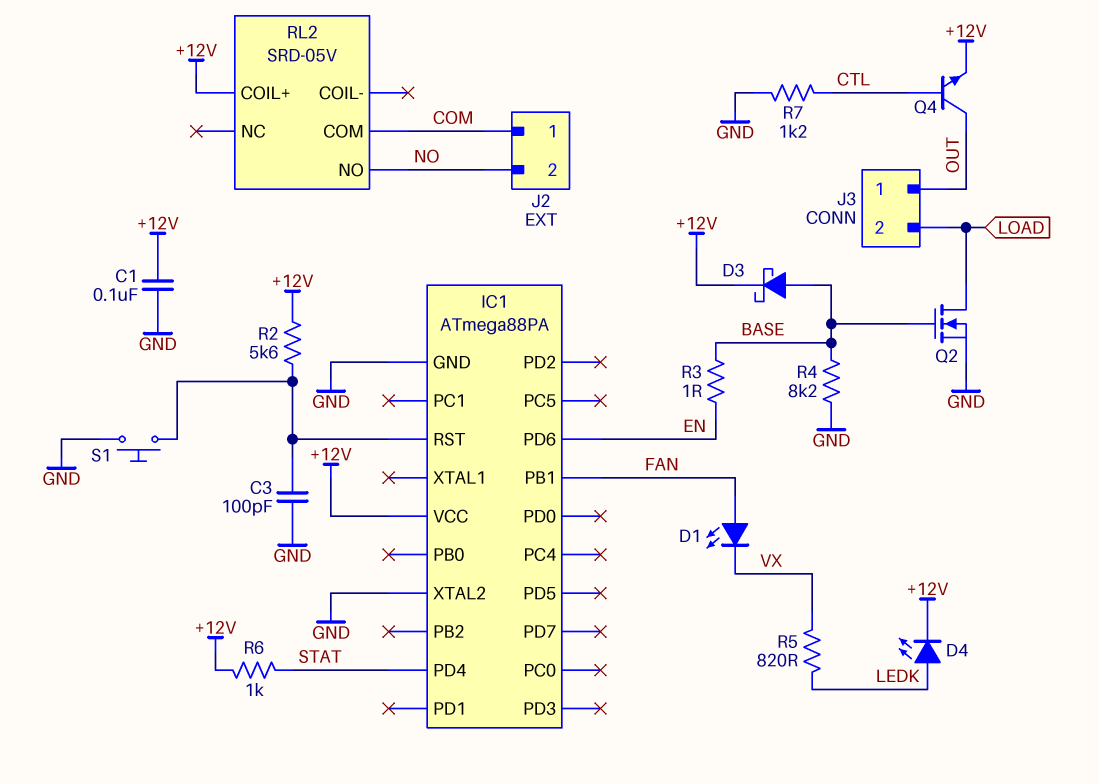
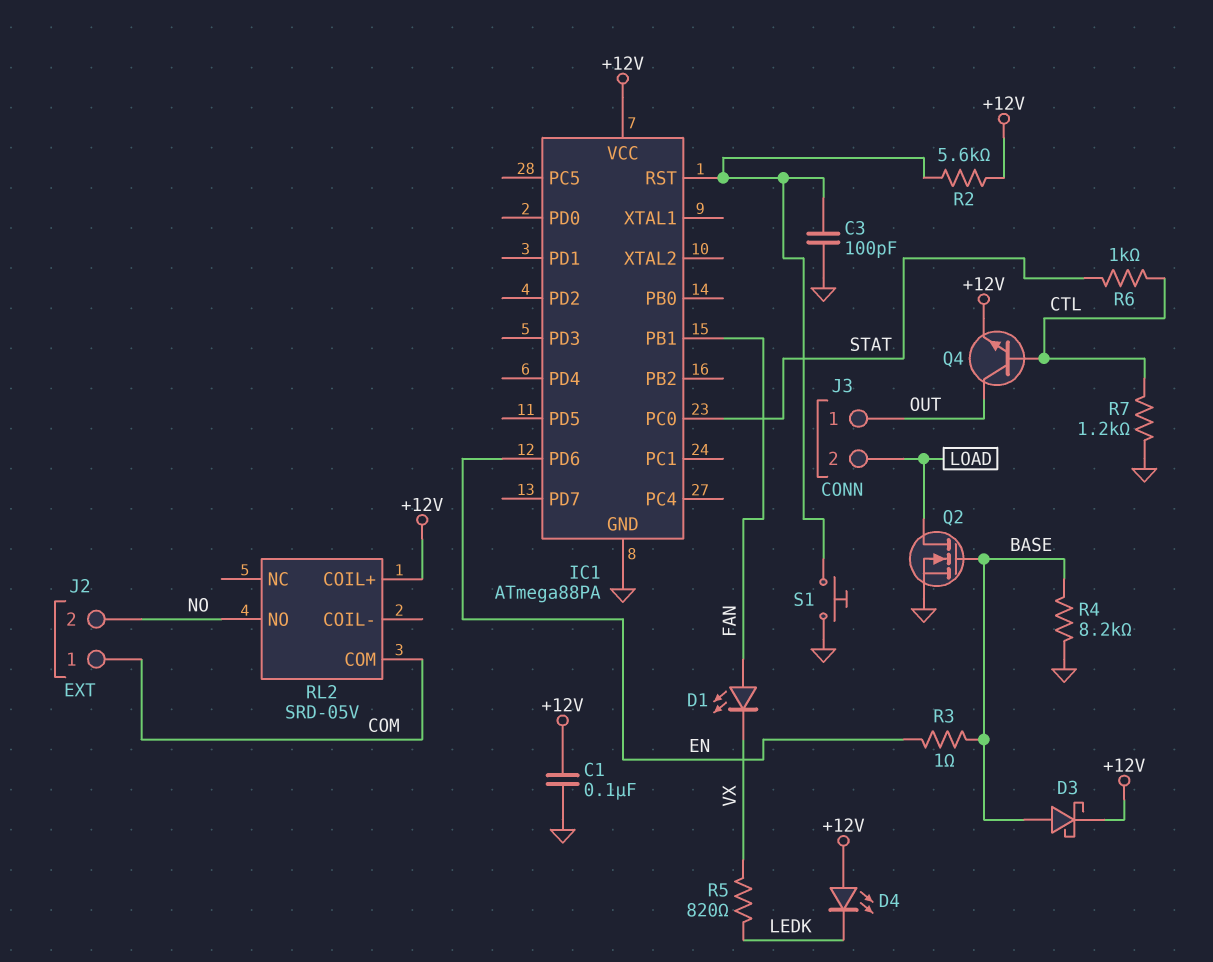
D4: LED (A LEDK, K +12V) -> LED (A +12V, K LEDK)
IC1 pin PC0: none -> STAT
IC1 pin PD4: STAT -> none
IC1 pin XTAL2: GND -> none
R6: 1k (+12V, STAT) -> 1k (CTL, STAT)

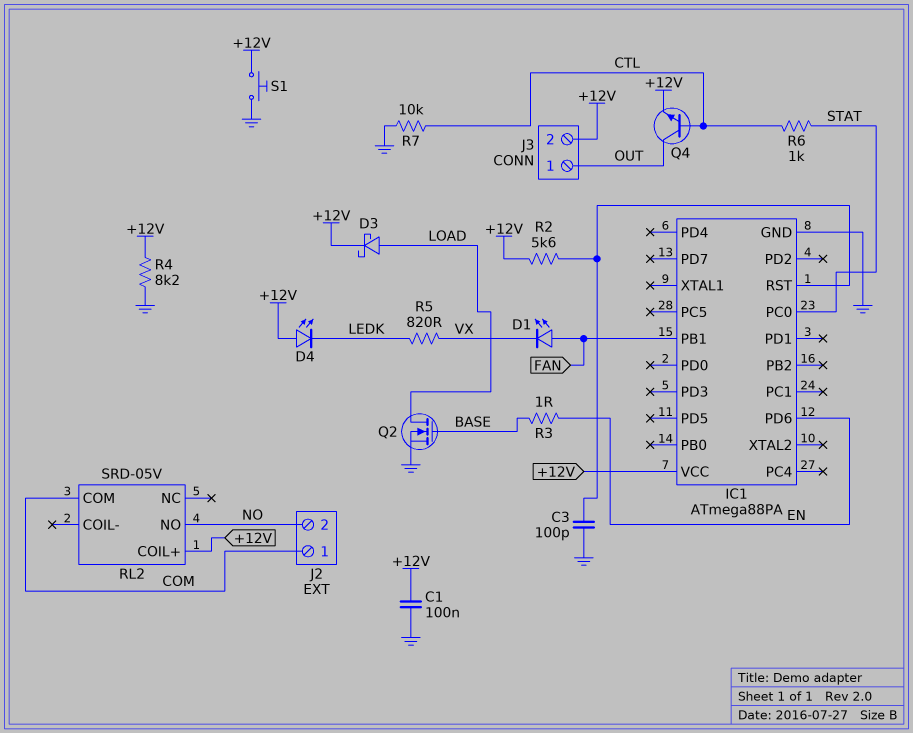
D3: schottky (A BASE, K +12V) -> schottky (A LOAD, K +12V)
J3 pin 2: LOAD -> +12V
R4: 8.2k (BASE, GND) -> 8.2k (+12V, GND)
R7: 1.2k (CTL, GND) -> 10k (CTL, GND)
S1: button (GND, IC1/RST) -> button (+12V, GND)

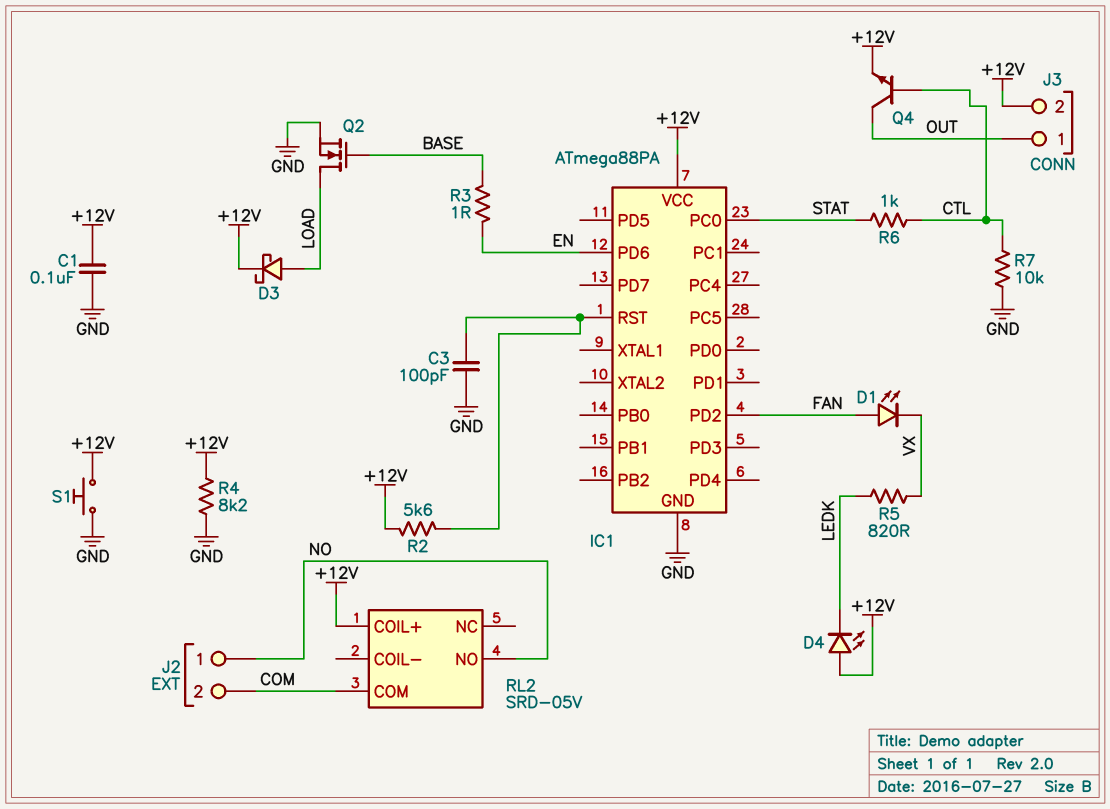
IC1 pin PB1: FAN -> none
IC1 pin PD2: none -> FAN
J2 pin 1: COM -> NO
J2 pin 2: NO -> COM

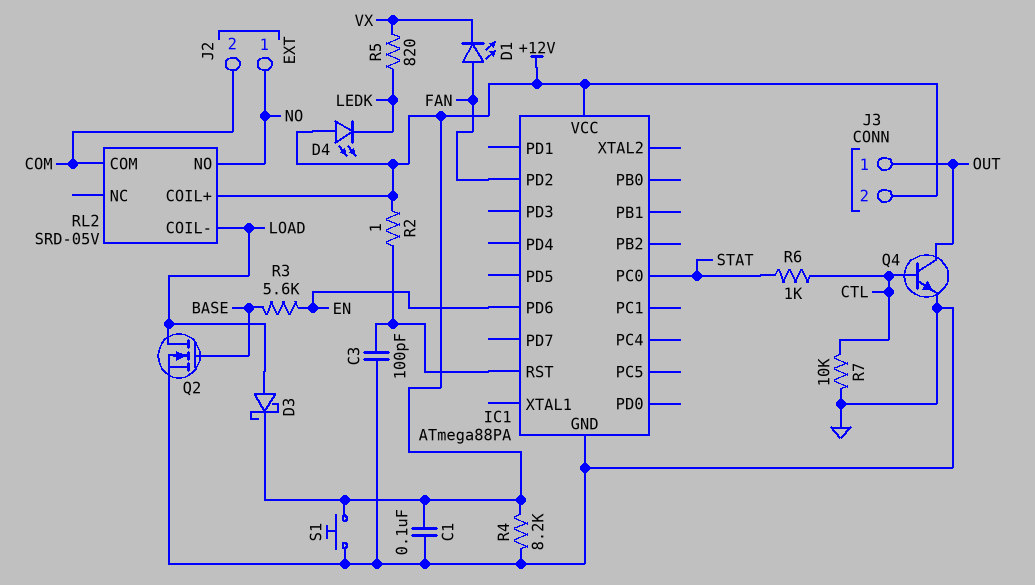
Q4: NPN (B CTL, C OUT, E +12V) -> NPN (B CTL, C OUT, E GND)
R2: 5.6k (+12V, IC1/RST) -> 1 (+12V, IC1/RST)
R3: 1 (BASE, EN) -> 5.6k (BASE, EN)
RL2 pin COIL-: none -> LOAD

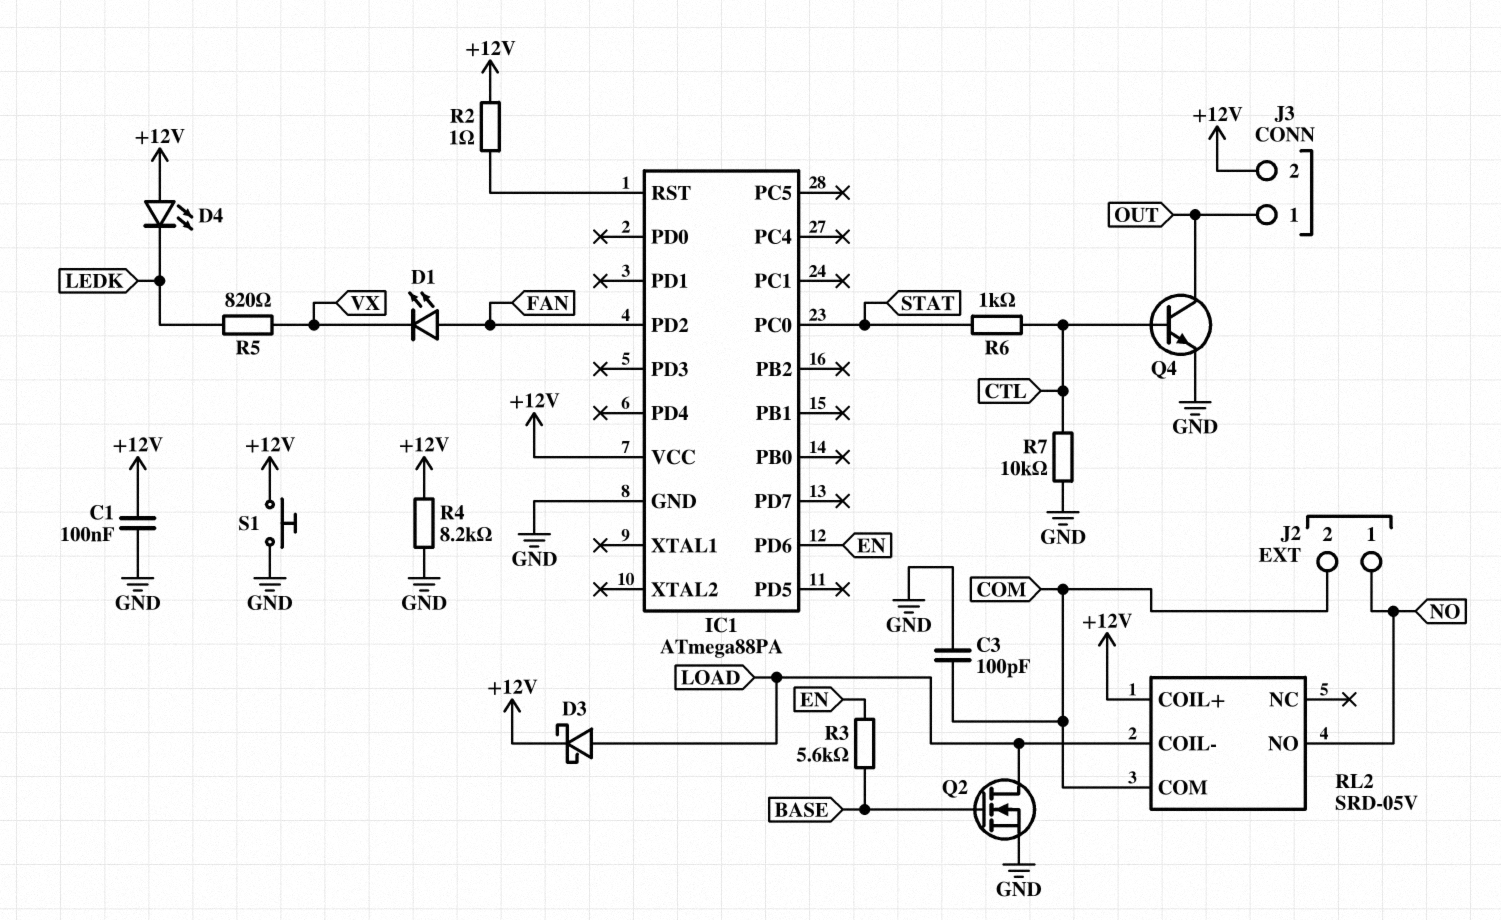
C3: 100pF (GND, IC1/RST) -> 100pF (COM, GND)

